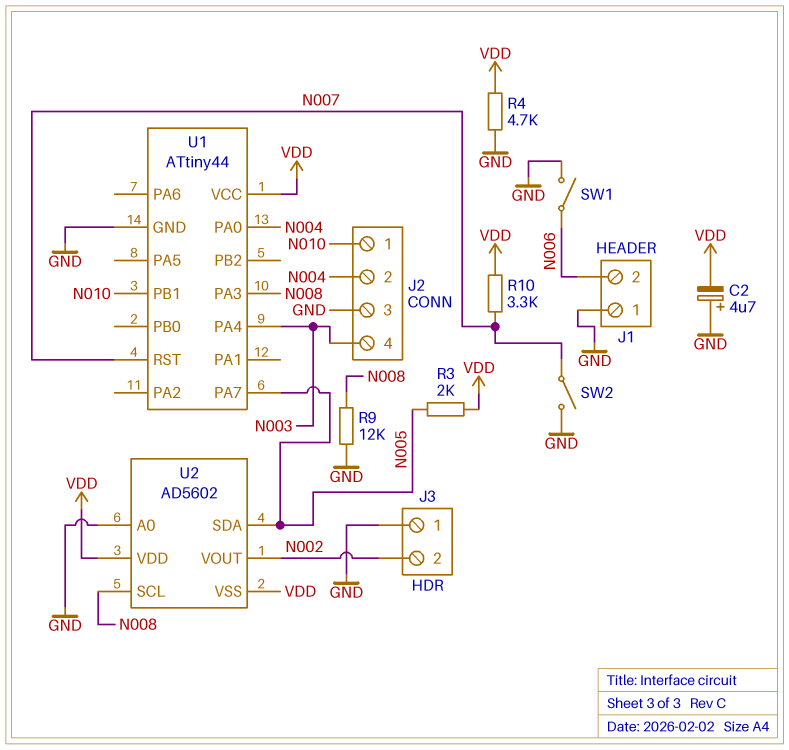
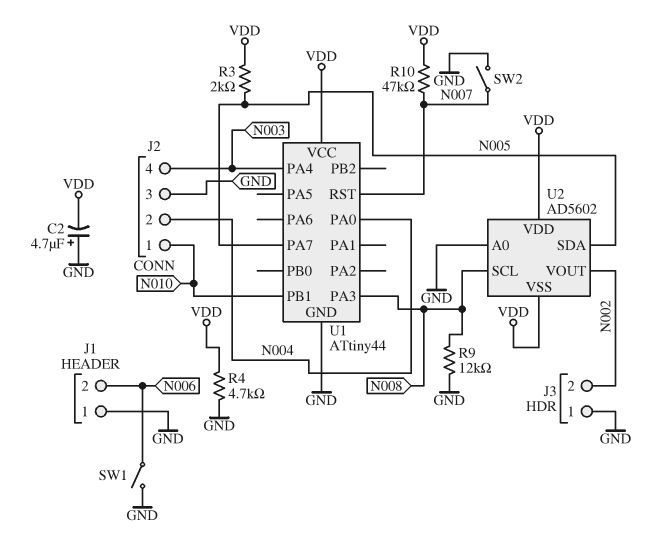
R10: 3.3k (N007, VDD) -> 47k (N007, VDD)

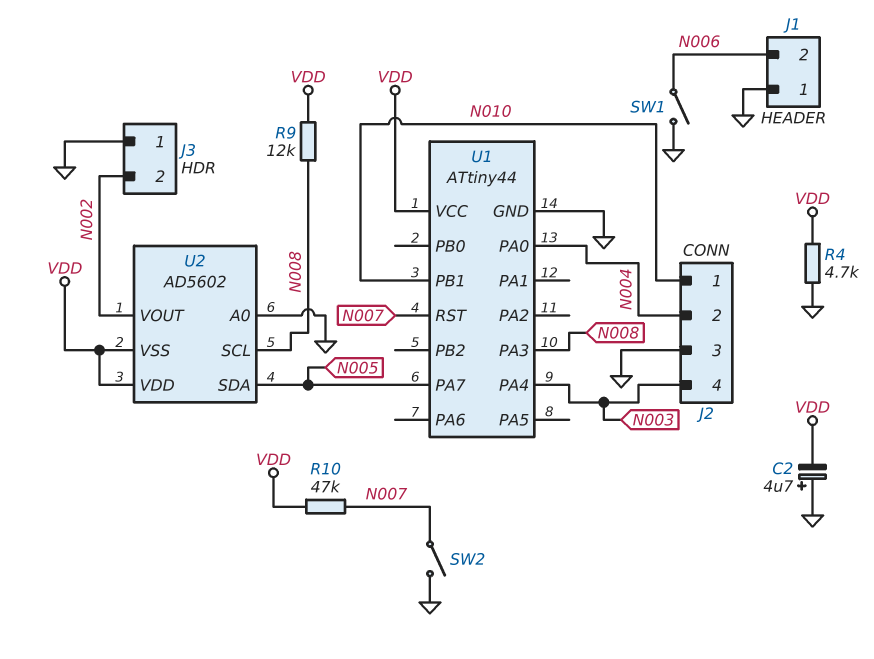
R3: 2k (N005, VDD) -> none
R9: 12k (GND, N008) -> 12k (N008, VDD)

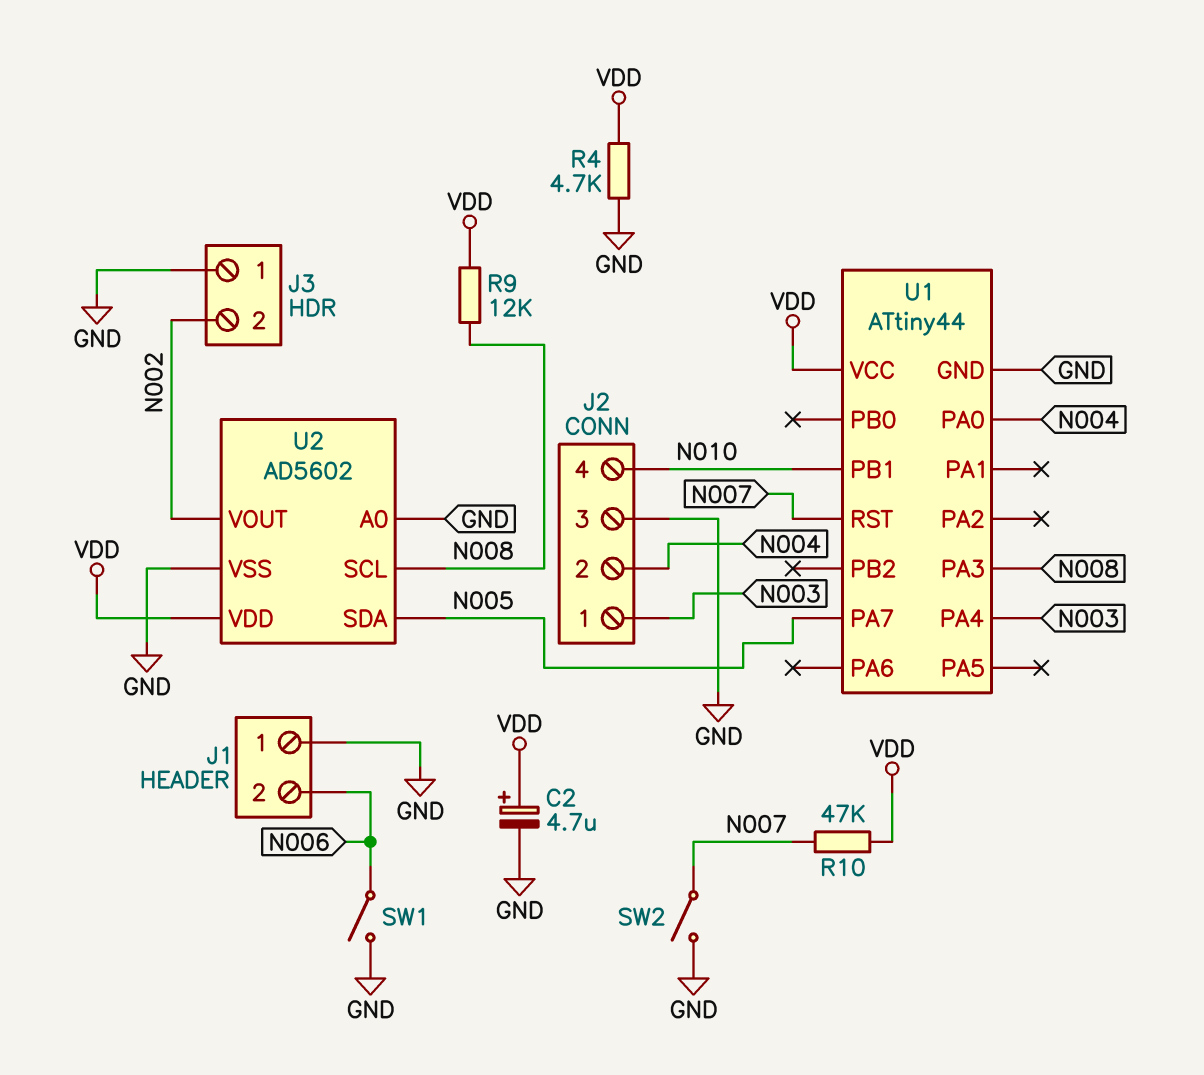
C2: 4.7uF (plus GND, minus VDD) -> 4.7uF (plus VDD, minus GND)
J2 pin 1: N010 -> N003
J2 pin 4: N003 -> N010
U2 pin VSS: VDD -> GND

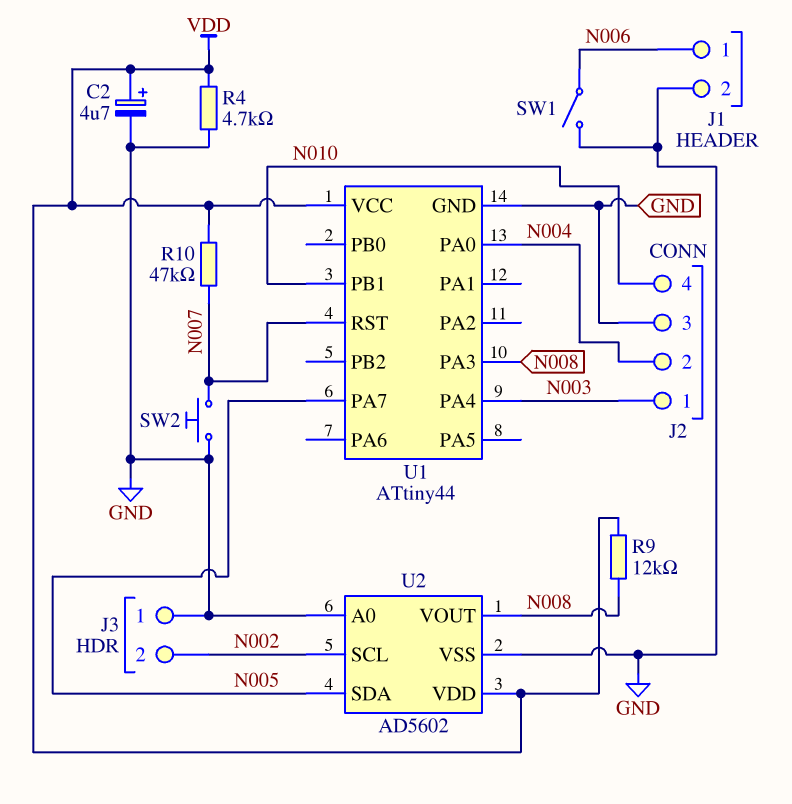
J1 pin 1: GND -> N006
J1 pin 2: N006 -> GND
SW2: switch (GND, N007) -> button (GND, N007)
U2 pin SCL: N008 -> N002
U2 pin VOUT: N002 -> N008

